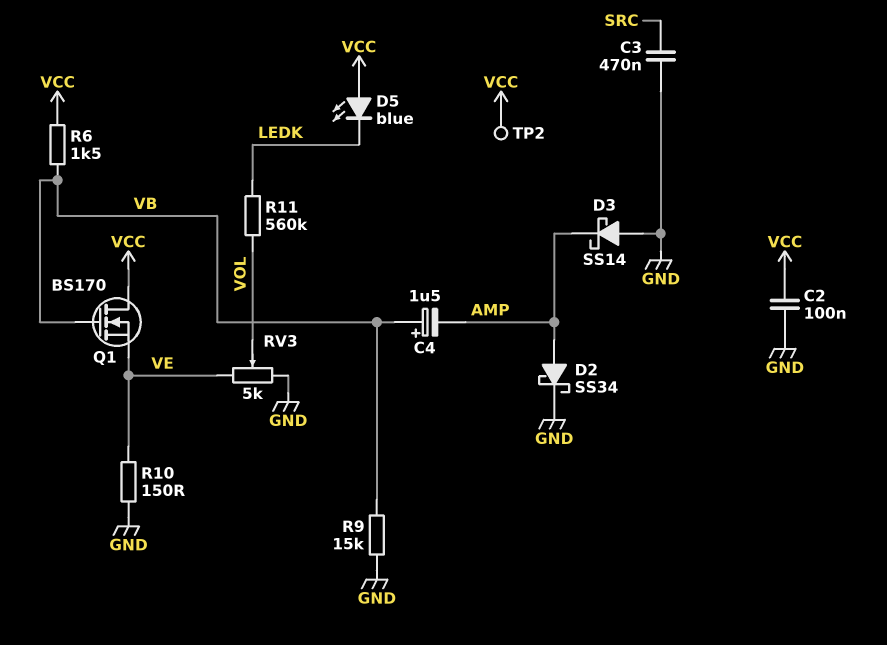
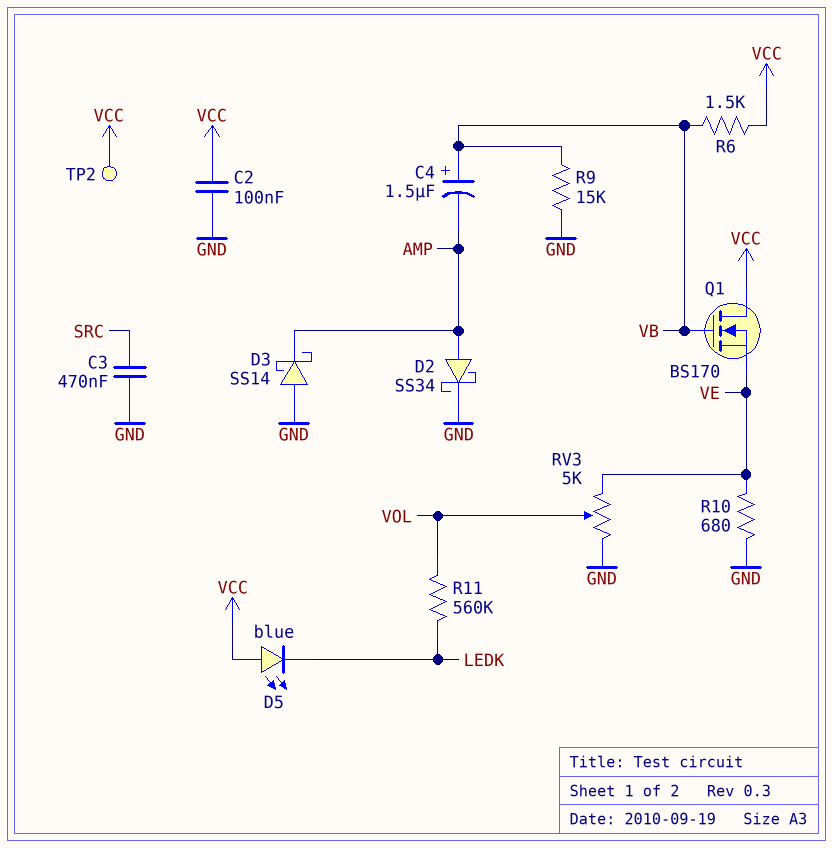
R10: 150 (GND, VE) -> 680 (GND, VE)

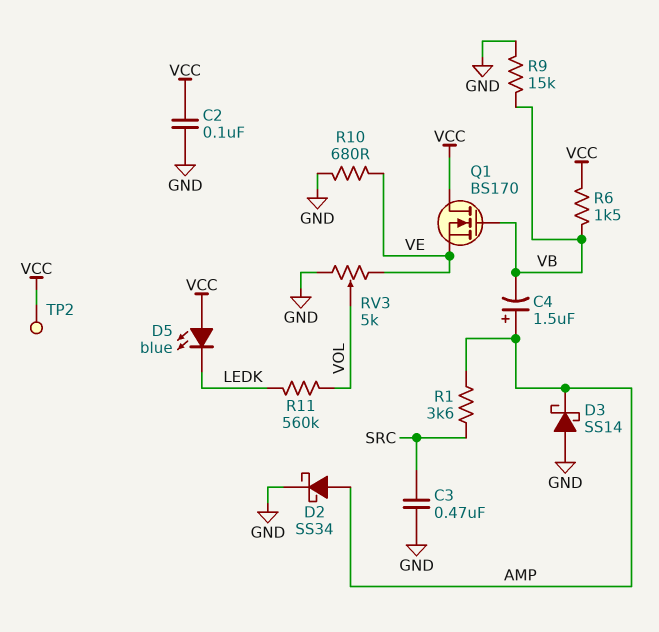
C4: 1.5uF (plus VB, minus AMP) -> 1.5uF (plus AMP, minus VB)
R1: none -> 3.6k (AMP, SRC)

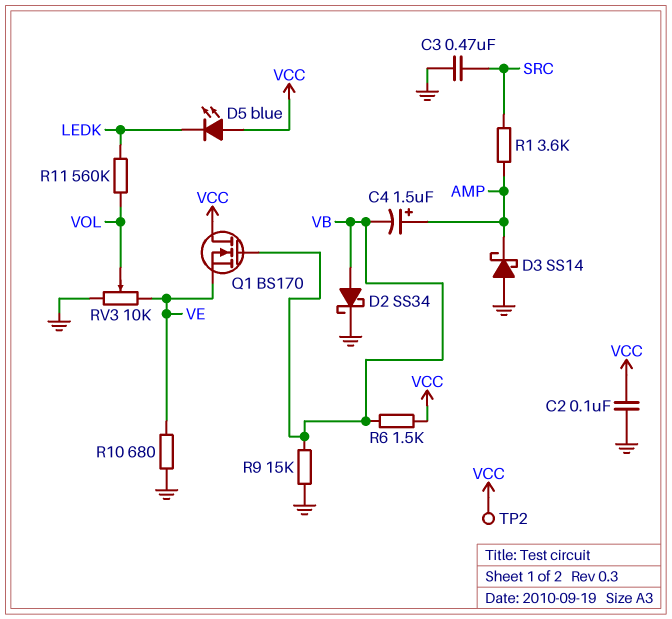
D2: schottky SS34 (A AMP, K GND) -> schottky SS34 (A VB, K GND)
RV3: 5k (GND, VE, wiper VOL) -> 10k (GND, VE, wiper VOL)

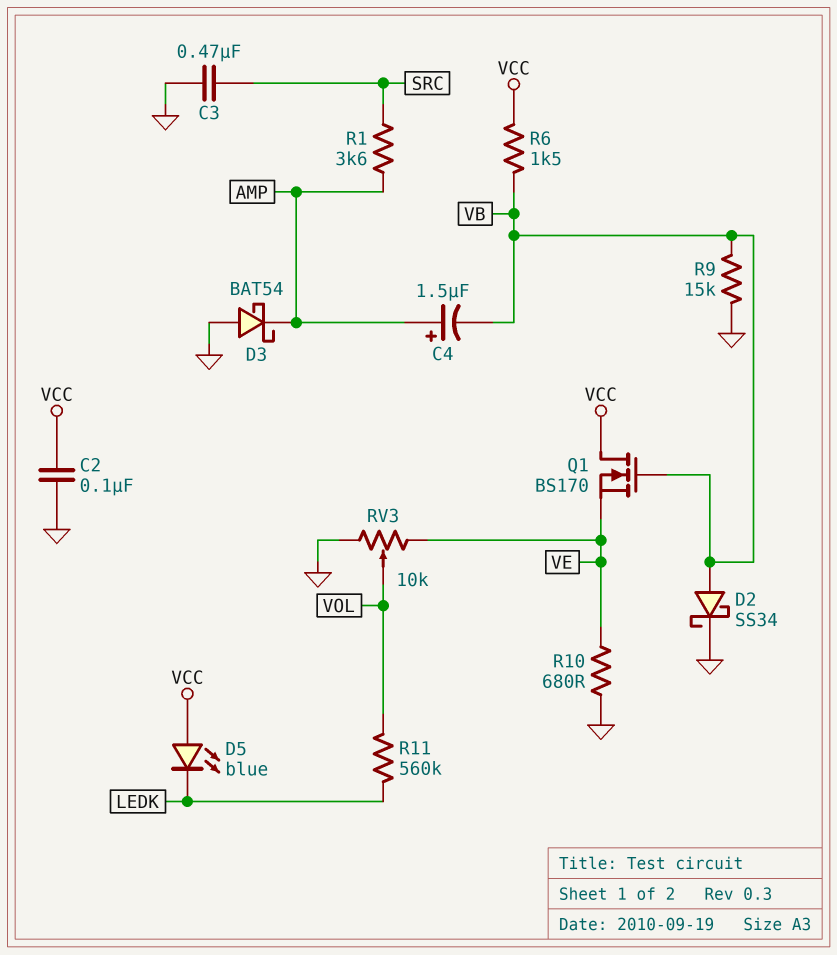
D3: schottky SS14 (A GND, K AMP) -> schottky BAT54 (A GND, K AMP)
TP2: test point (VCC) -> none

